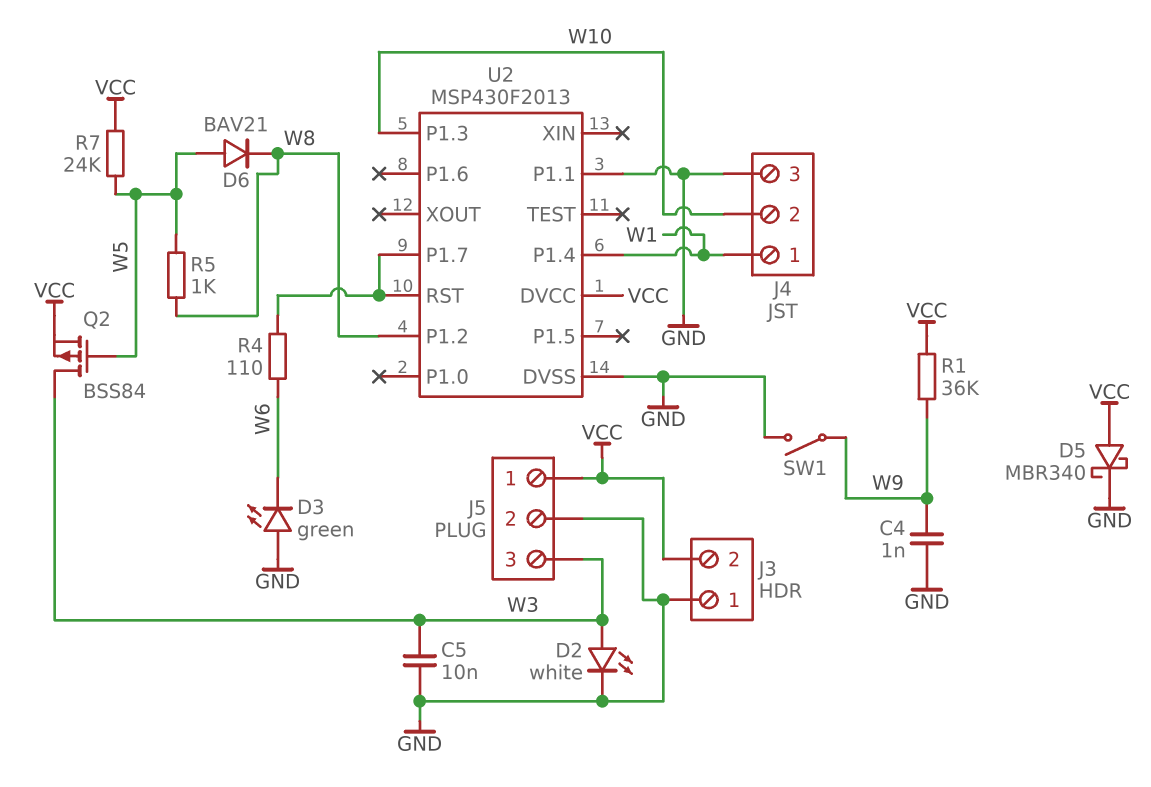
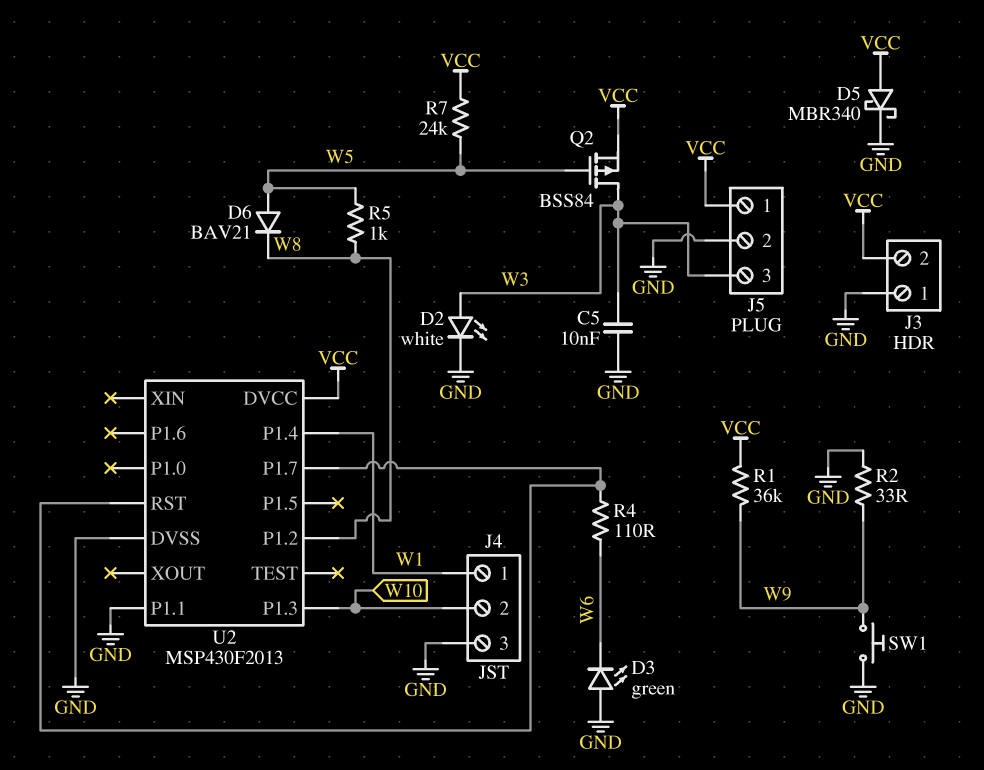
C4: 1nF (GND, W9) -> none
R2: none -> 33 (GND, W9)
SW1: switch (GND, W9) -> button (GND, W9)

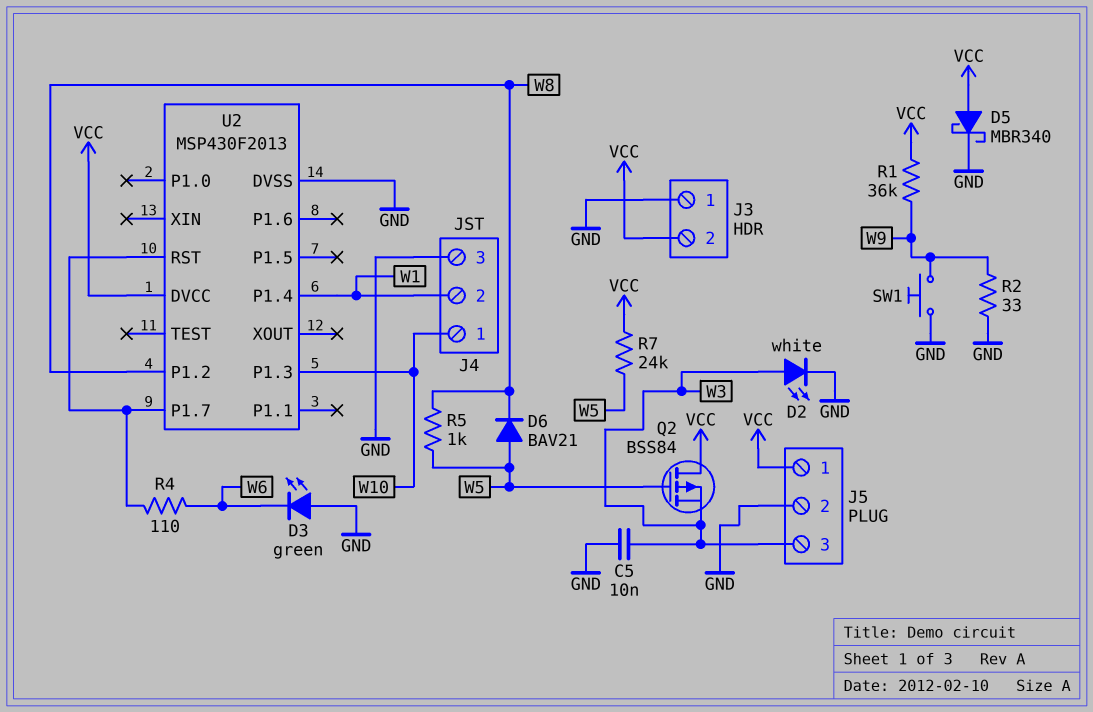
J4 pin 1: W1 -> W10
J4 pin 2: W10 -> W1
Q2: PMOS BSS84 (G W5, D W3, S VCC) -> PMOS BSS84 (G W5, D VCC, S W3)
U2 pin P1.1: GND -> none

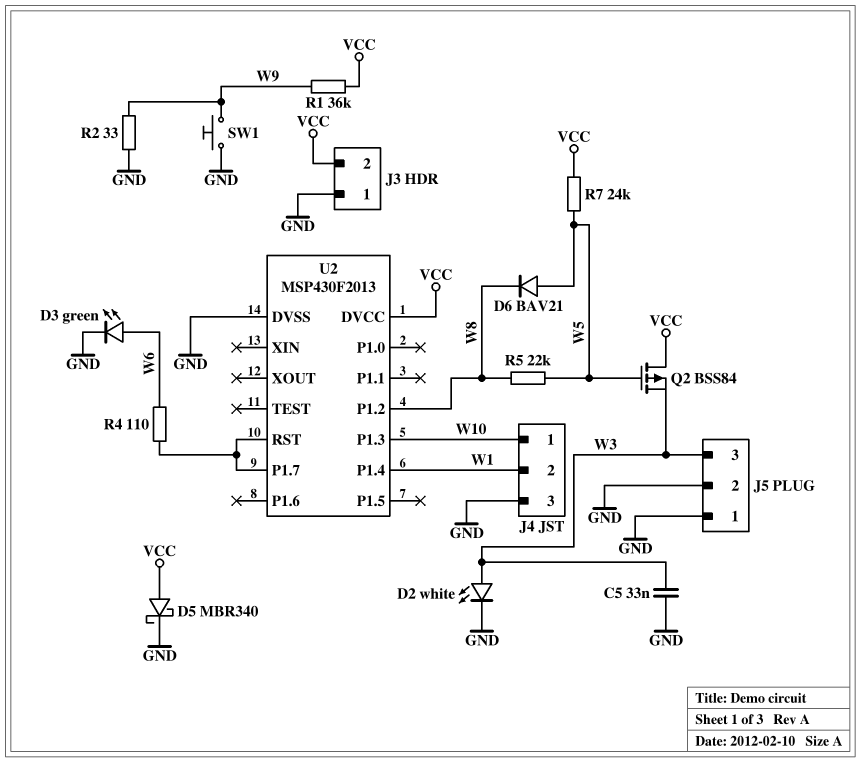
C5: 10nF (GND, W3) -> 33nF (GND, W3)
D3: LED green (A GND, K W6) -> LED green (A W6, K GND)
J5 pin 1: VCC -> GND
R5: 1k (W5, W8) -> 22k (W5, W8)

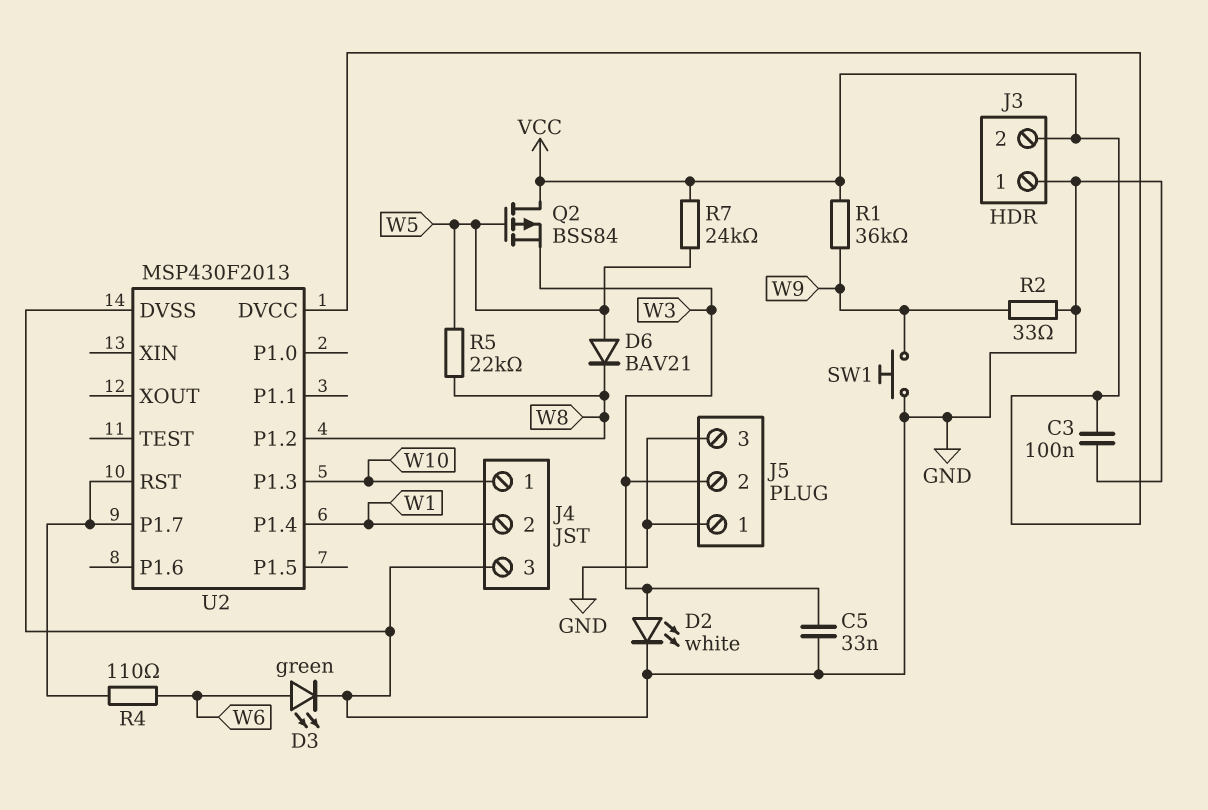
C3: none -> 100nF (GND, VCC)
D5: schottky MBR340 (A VCC, K GND) -> none
J5 pin 2: GND -> W3
J5 pin 3: W3 -> GND

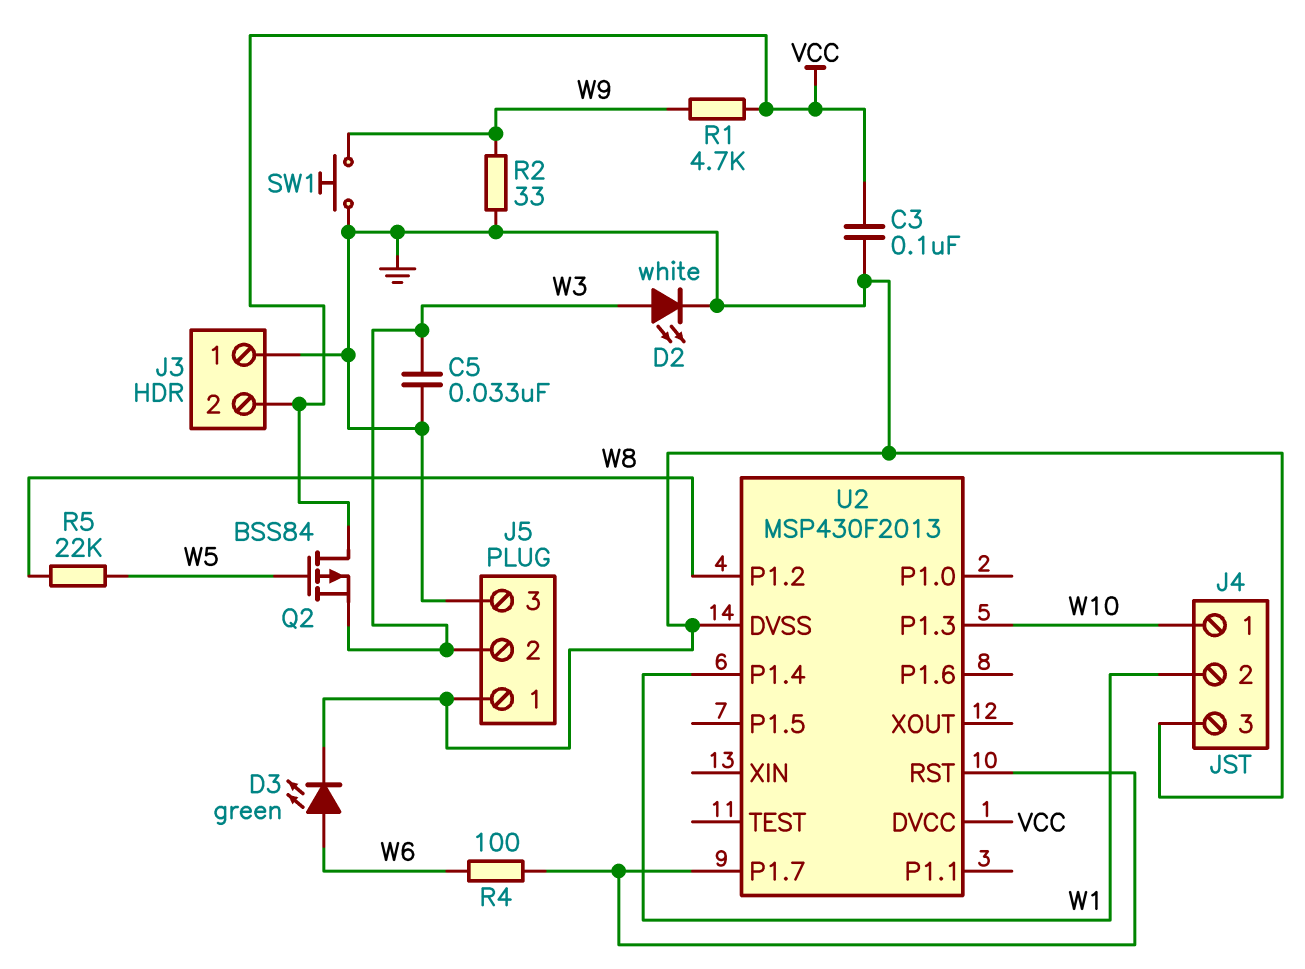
D6: diode BAV21 (A W5, K W8) -> none
R1: 36k (VCC, W9) -> 4.7k (VCC, W9)
R4: 110 (U2/P1.7, W6) -> 100 (U2/P1.7, W6)
R7: 24k (VCC, W5) -> none

